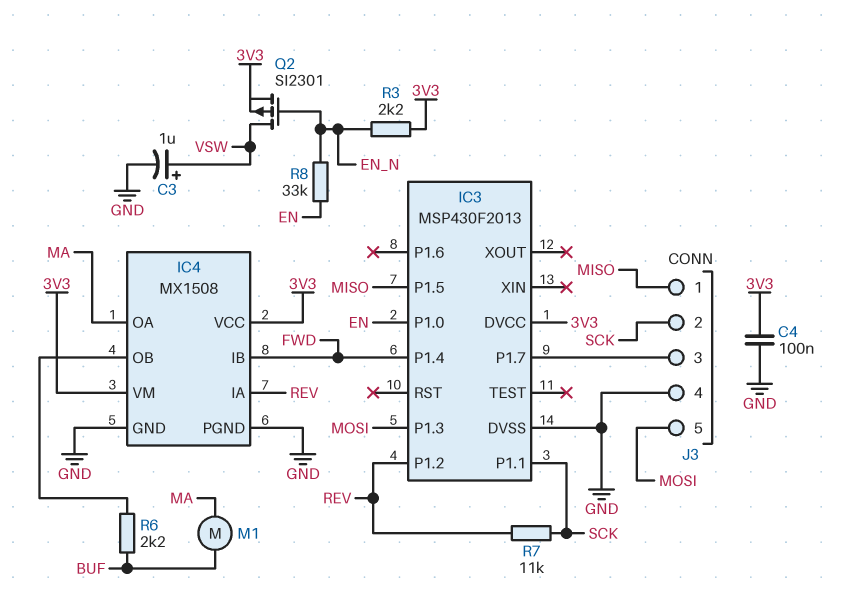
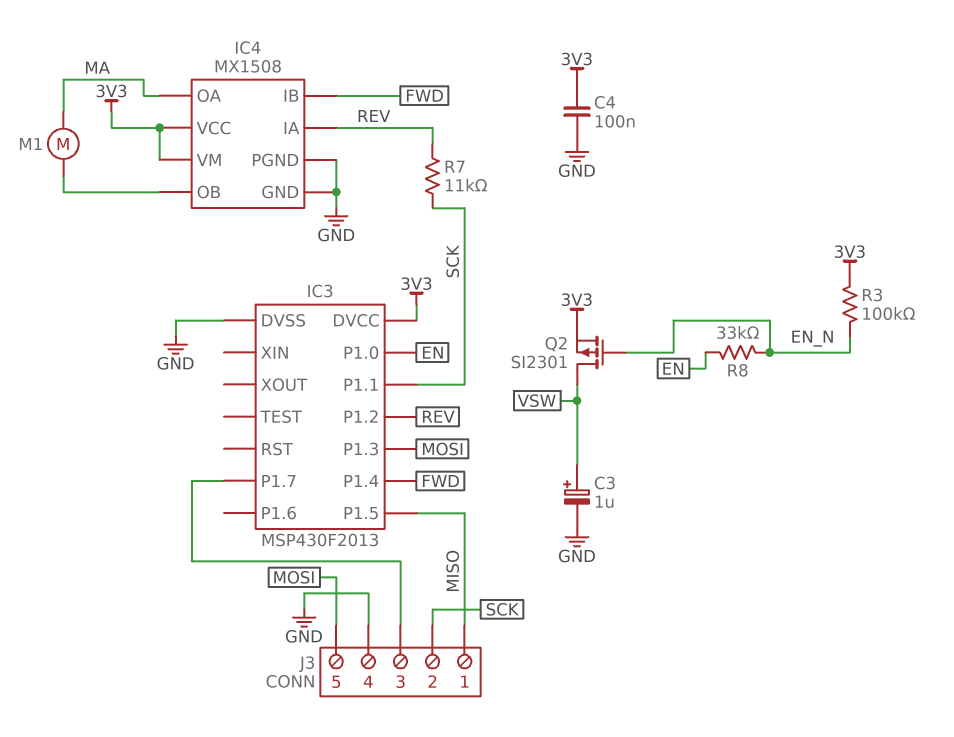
M1: motor (BUF, MA) -> motor (IC4/OB, MA)
R3: 2.2k (3V3, EN_N) -> 100k (3V3, EN_N)
R6: 2.2k (BUF, IC4/OB) -> none

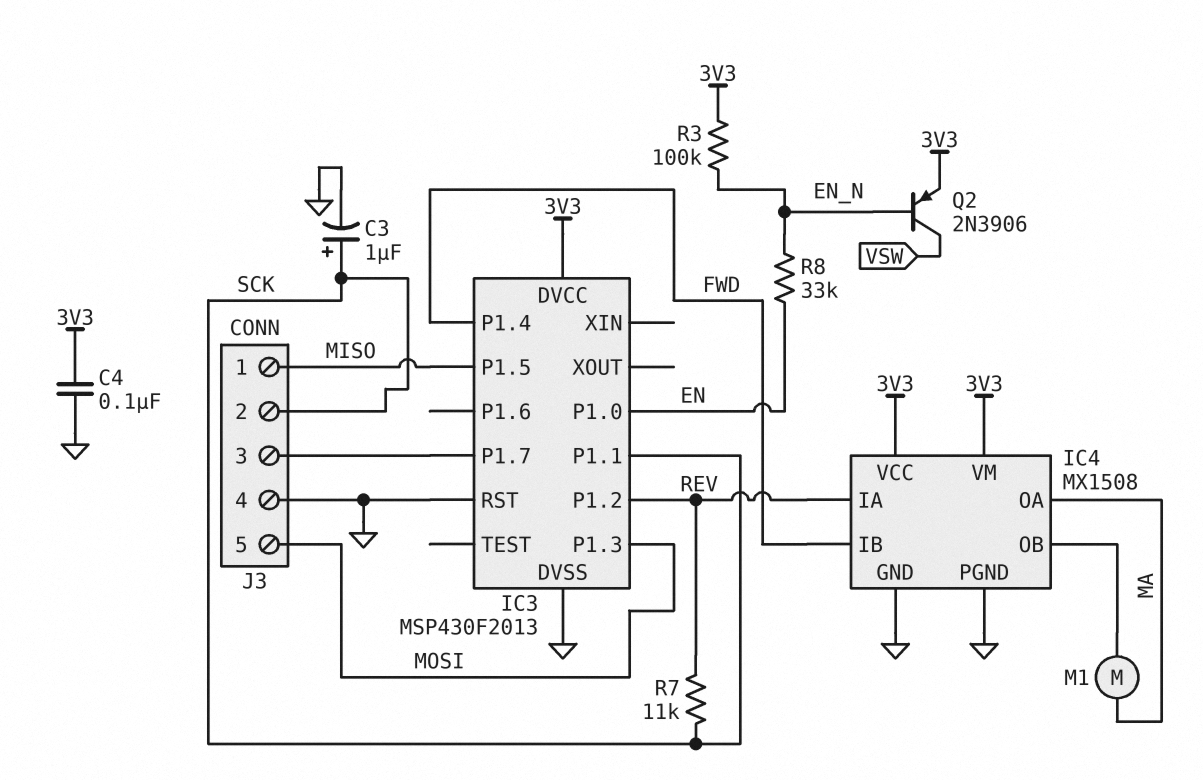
C3: 1uF (plus VSW, minus GND) -> 1uF (plus SCK, minus GND)
IC3 pin RST: none -> GND
Q2: PMOS SI2301 (G EN_N, D VSW, S 3V3) -> PNP 2N3906 (B EN_N, C VSW, E 3V3)

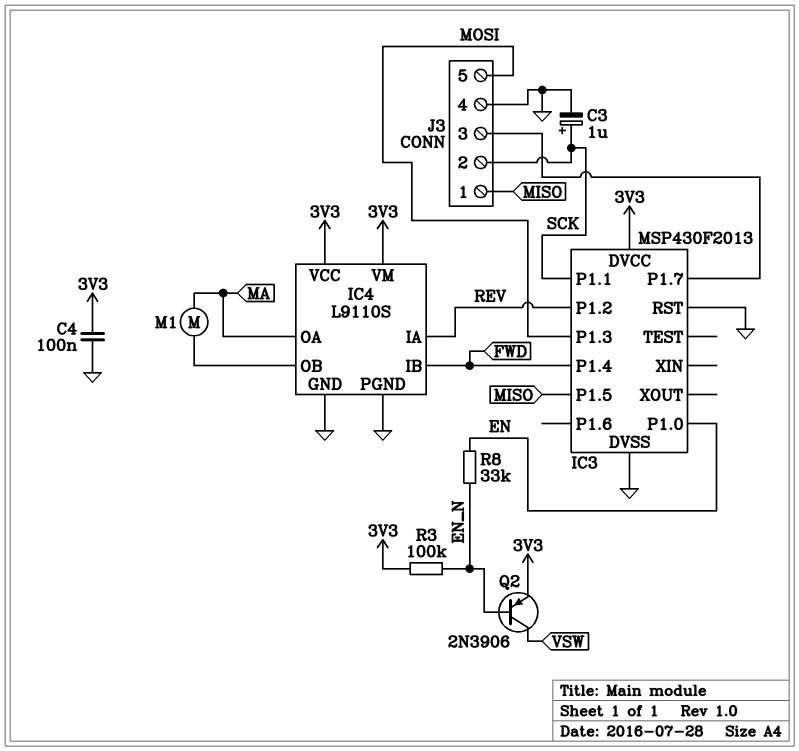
IC4: MX1508 -> L9110S
R7: 11k (REV, SCK) -> none

